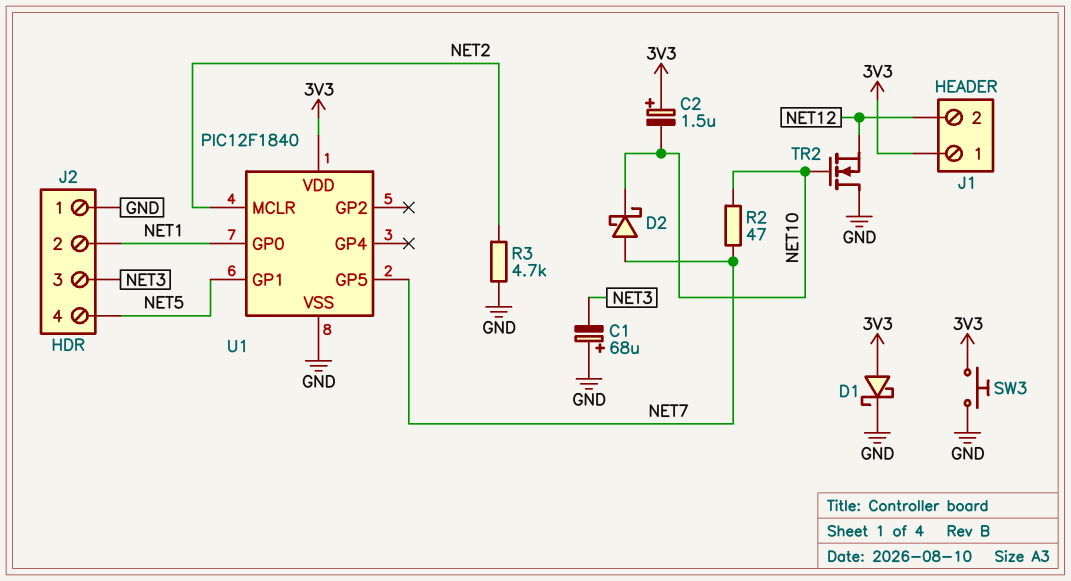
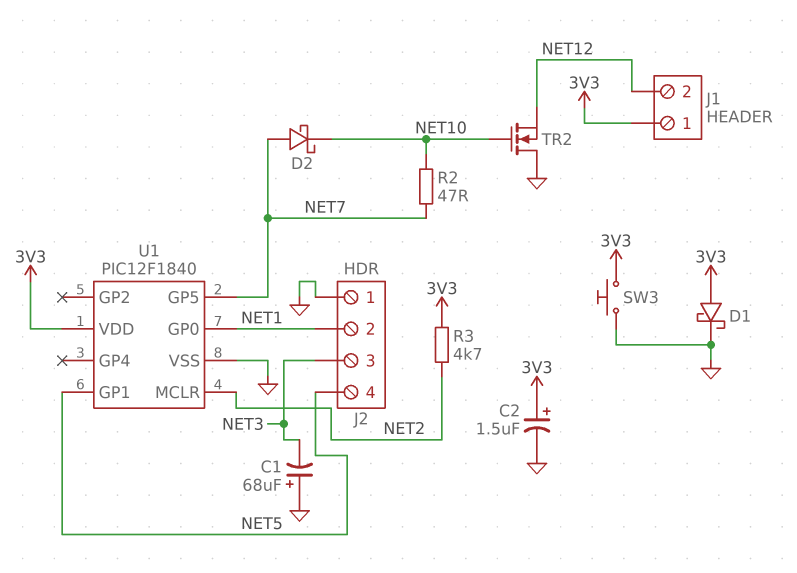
C2: 1.5uF (plus 3V3, minus NET10) -> 1.5uF (plus 3V3, minus GND)
R3: 4.7k (GND, NET2) -> 4.7k (3V3, NET2)

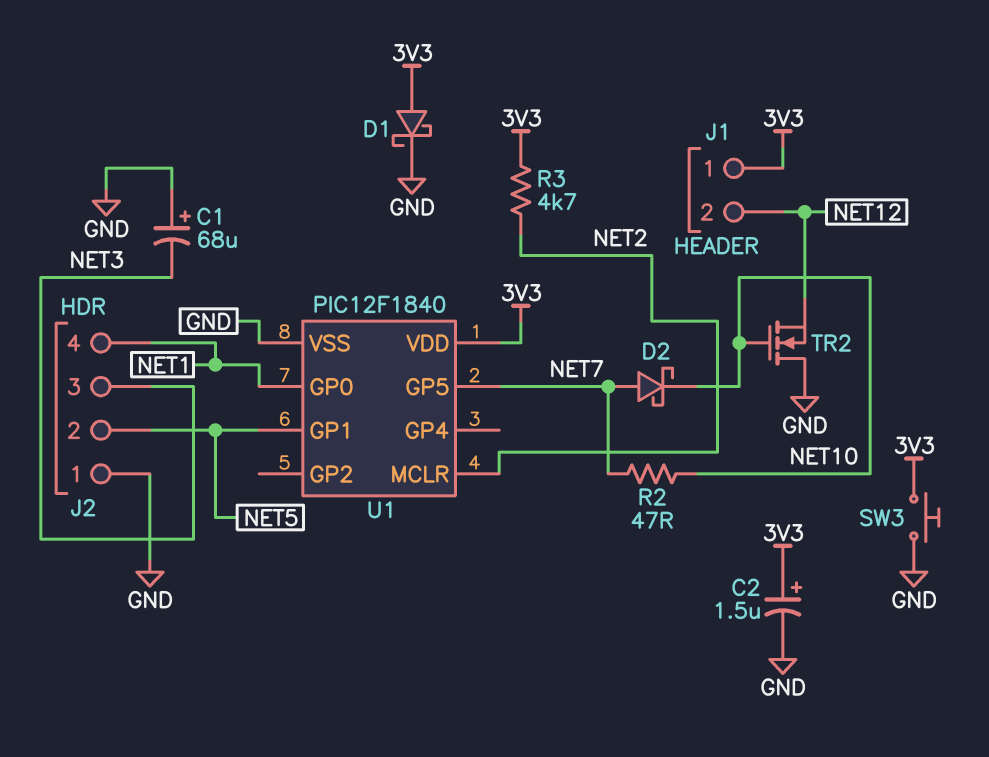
J2 pin 2: NET1 -> NET5
J2 pin 4: NET5 -> NET1

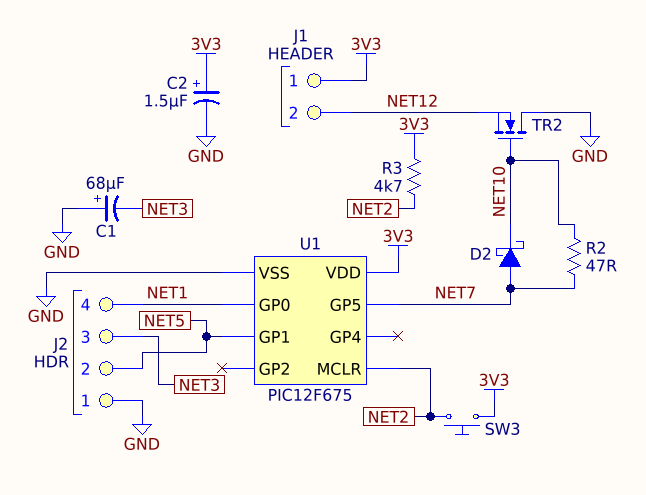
D1: schottky (A 3V3, K GND) -> none
SW3: button (3V3, GND) -> button (3V3, NET2)
U1: PIC12F1840 -> PIC12F675

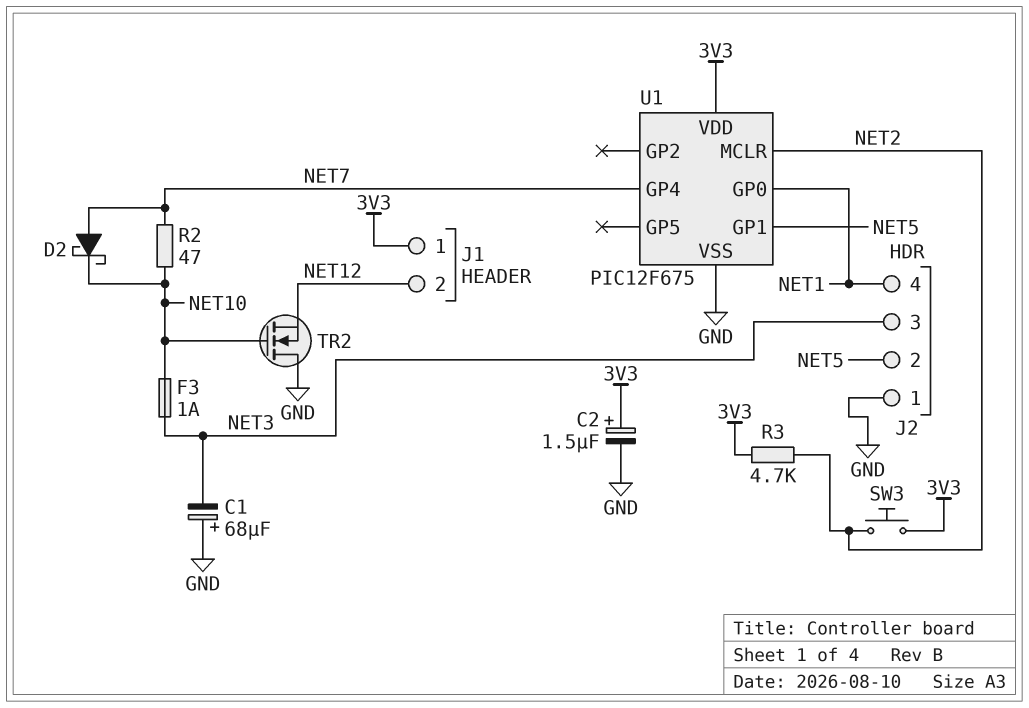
F3: none -> 1A (NET3, NET10)
U1 pin GP4: none -> NET7
U1 pin GP5: NET7 -> none

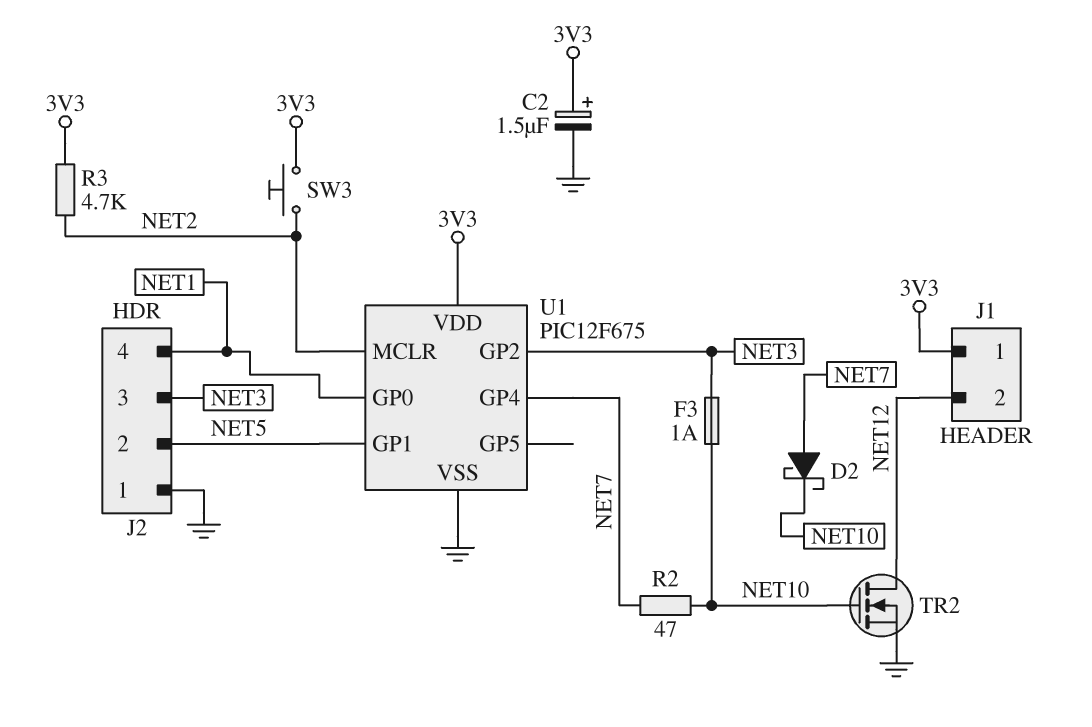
C1: 68uF (plus GND, minus NET3) -> none
TR2: NMOS (G NET10, D GND, S NET12) -> NMOS (G NET10, D NET12, S GND)
U1 pin GP2: none -> NET3

